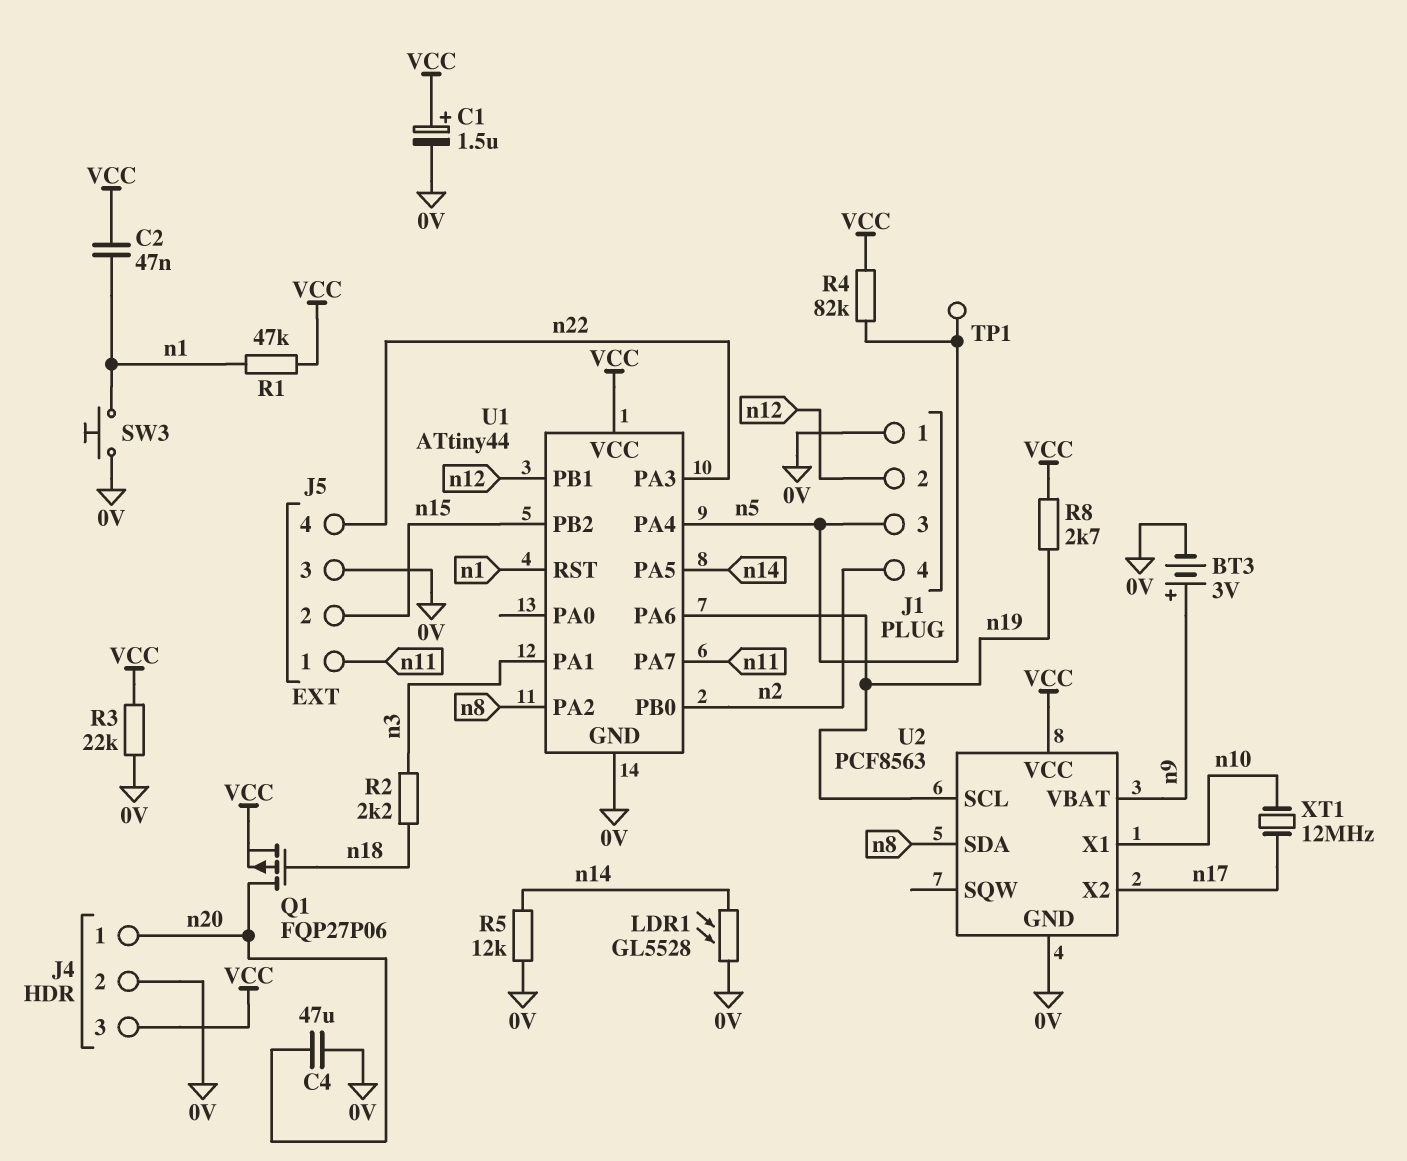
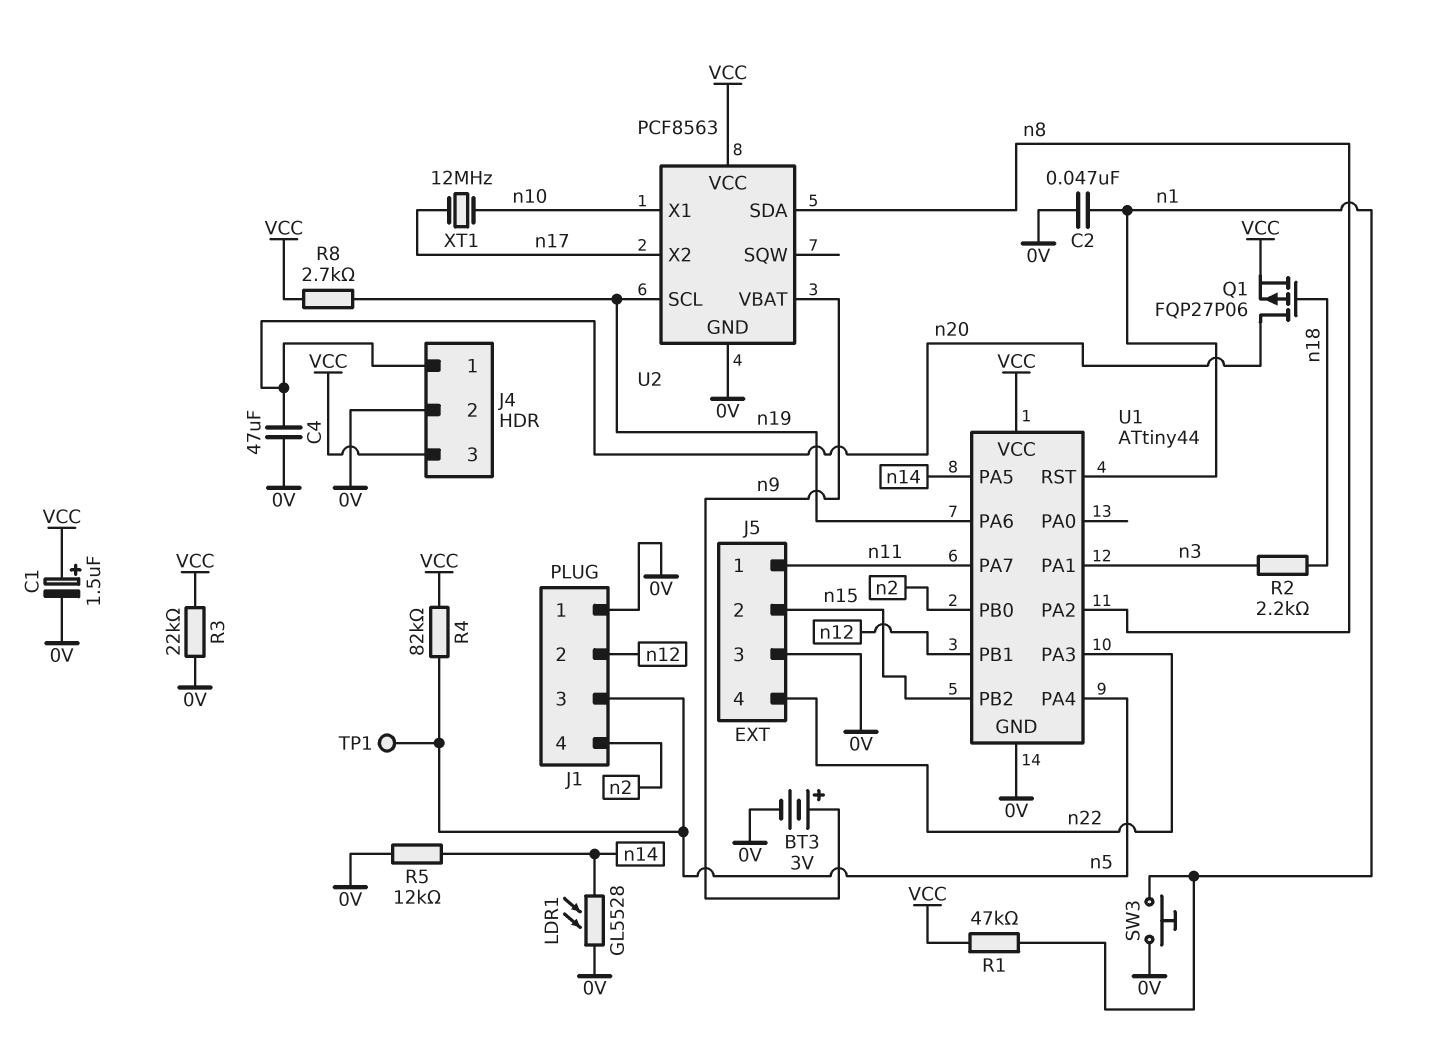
C2: 47nF (VCC, n1) -> 47nF (0V, n1)

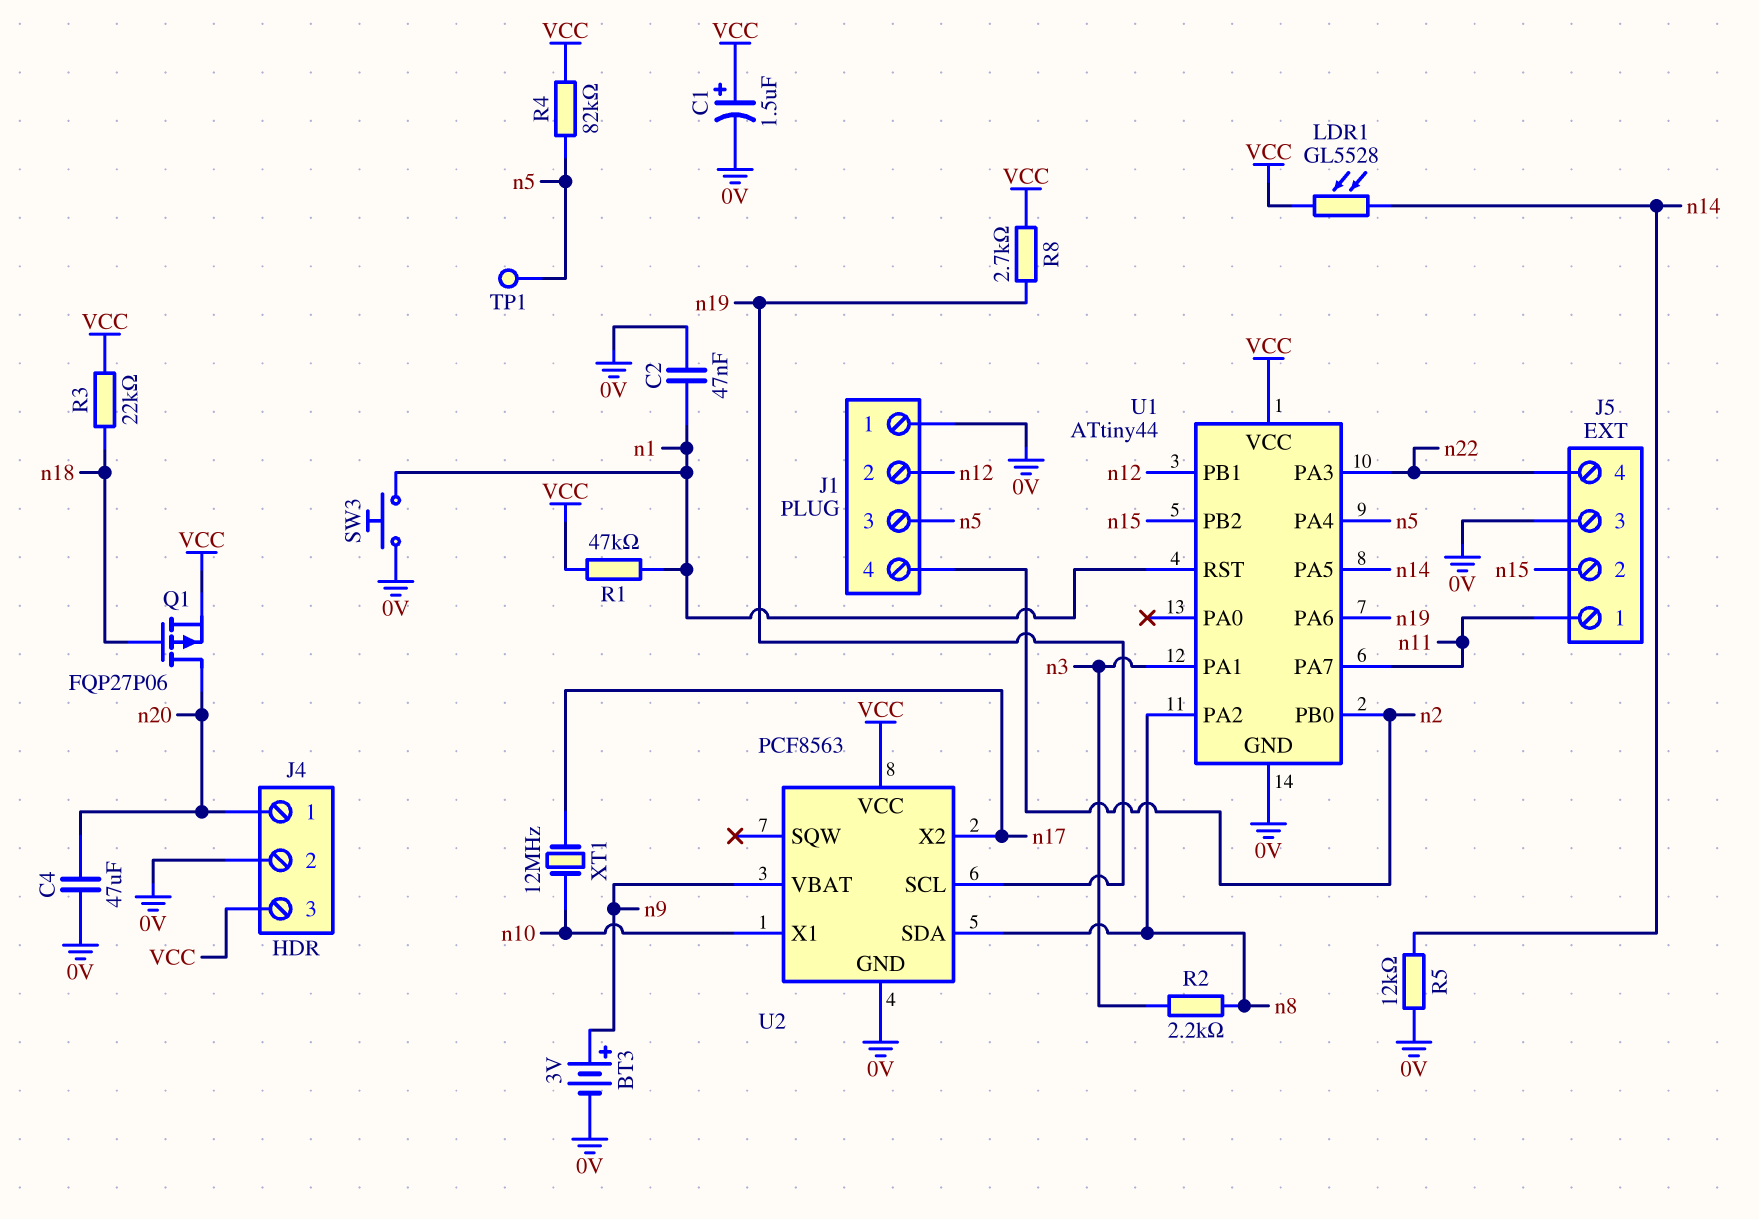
LDR1: GL5528 (0V, n14) -> GL5528 (VCC, n14)
R2: 2.2k (n3, n18) -> 2.2k (n3, n8)
R3: 22k (0V, VCC) -> 22k (VCC, n18)

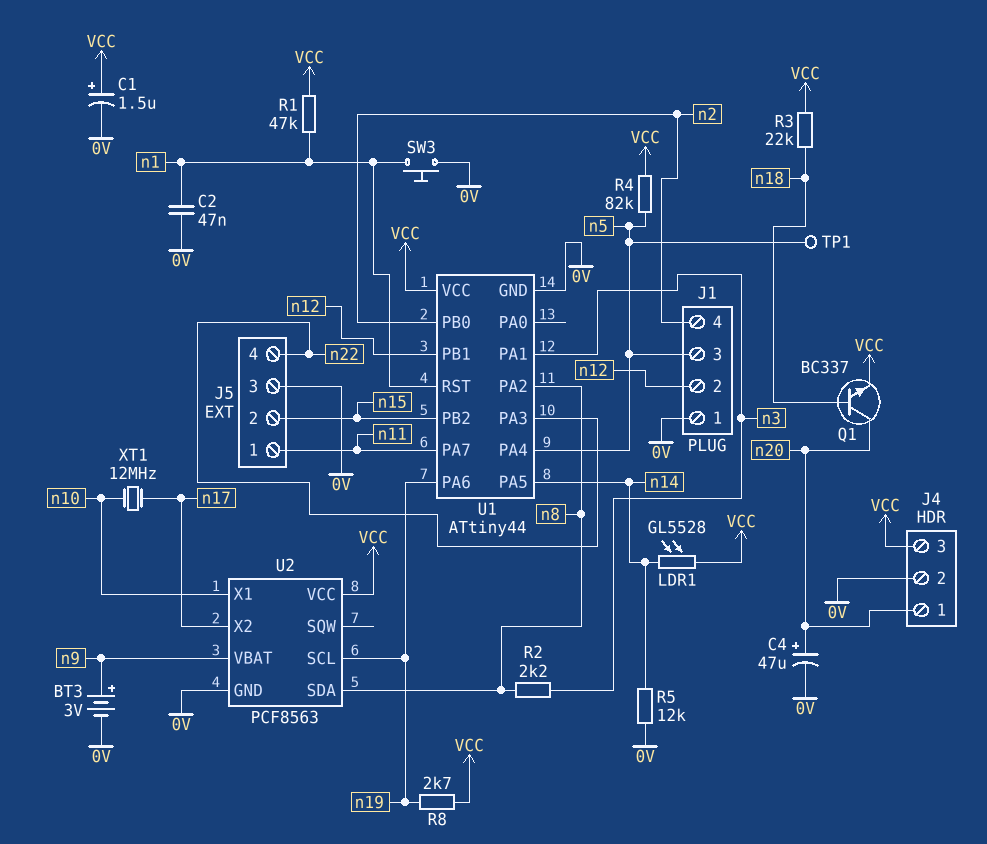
C4: 47uF (0V, n20) -> 47uF (plus n20, minus 0V)
Q1: PMOS FQP27P06 (G n18, D n20, S VCC) -> NPN BC337 (B n18, C n20, E VCC)

